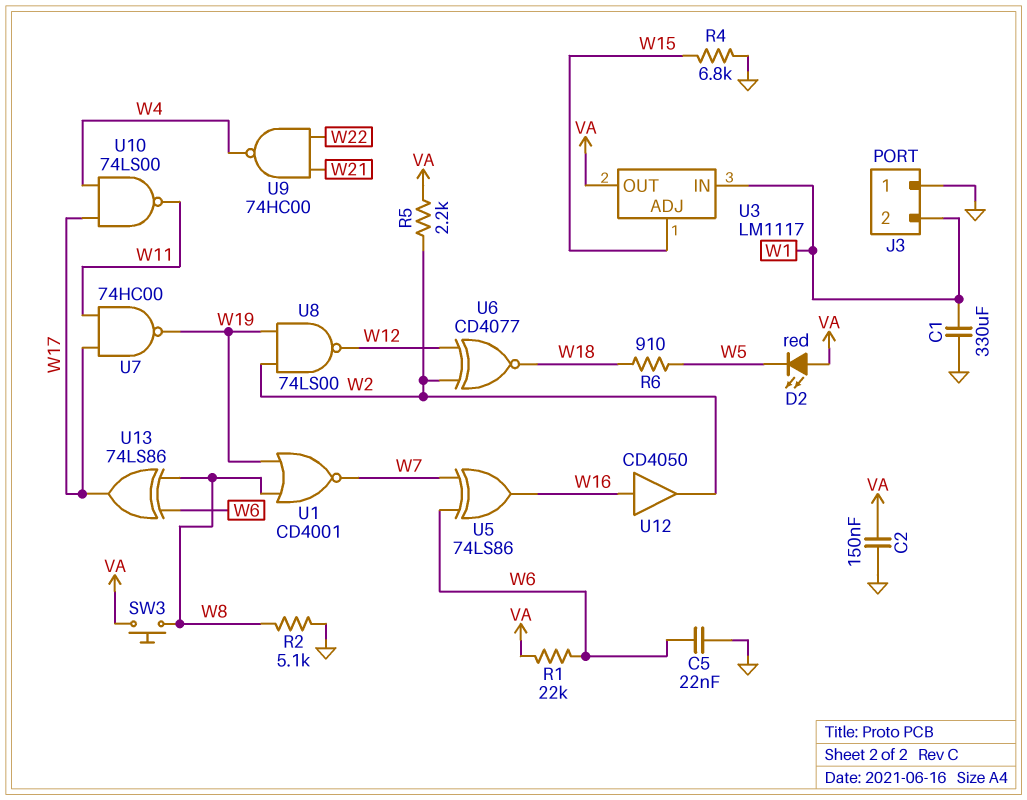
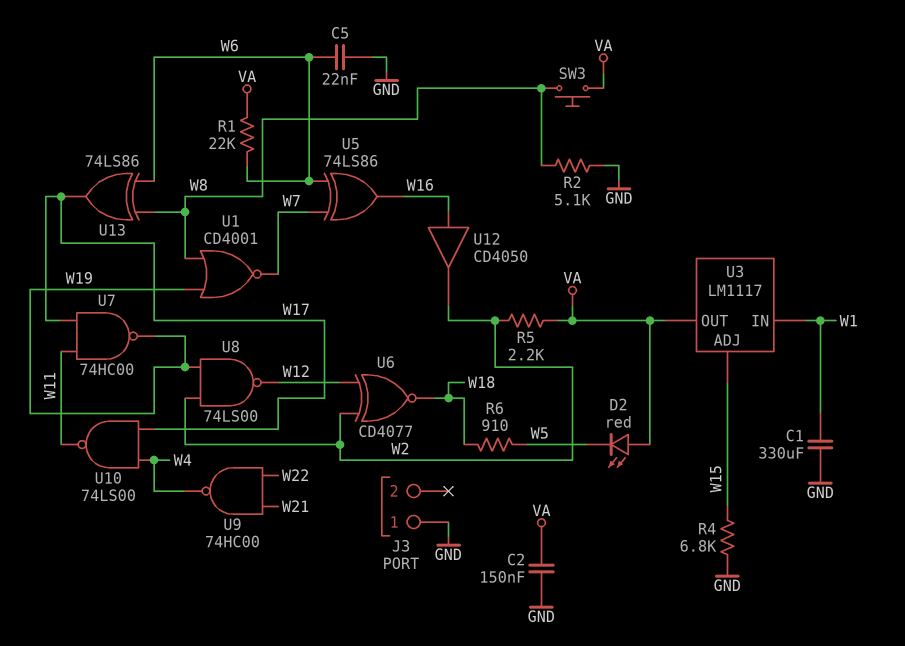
J3 pin 2: W1 -> none

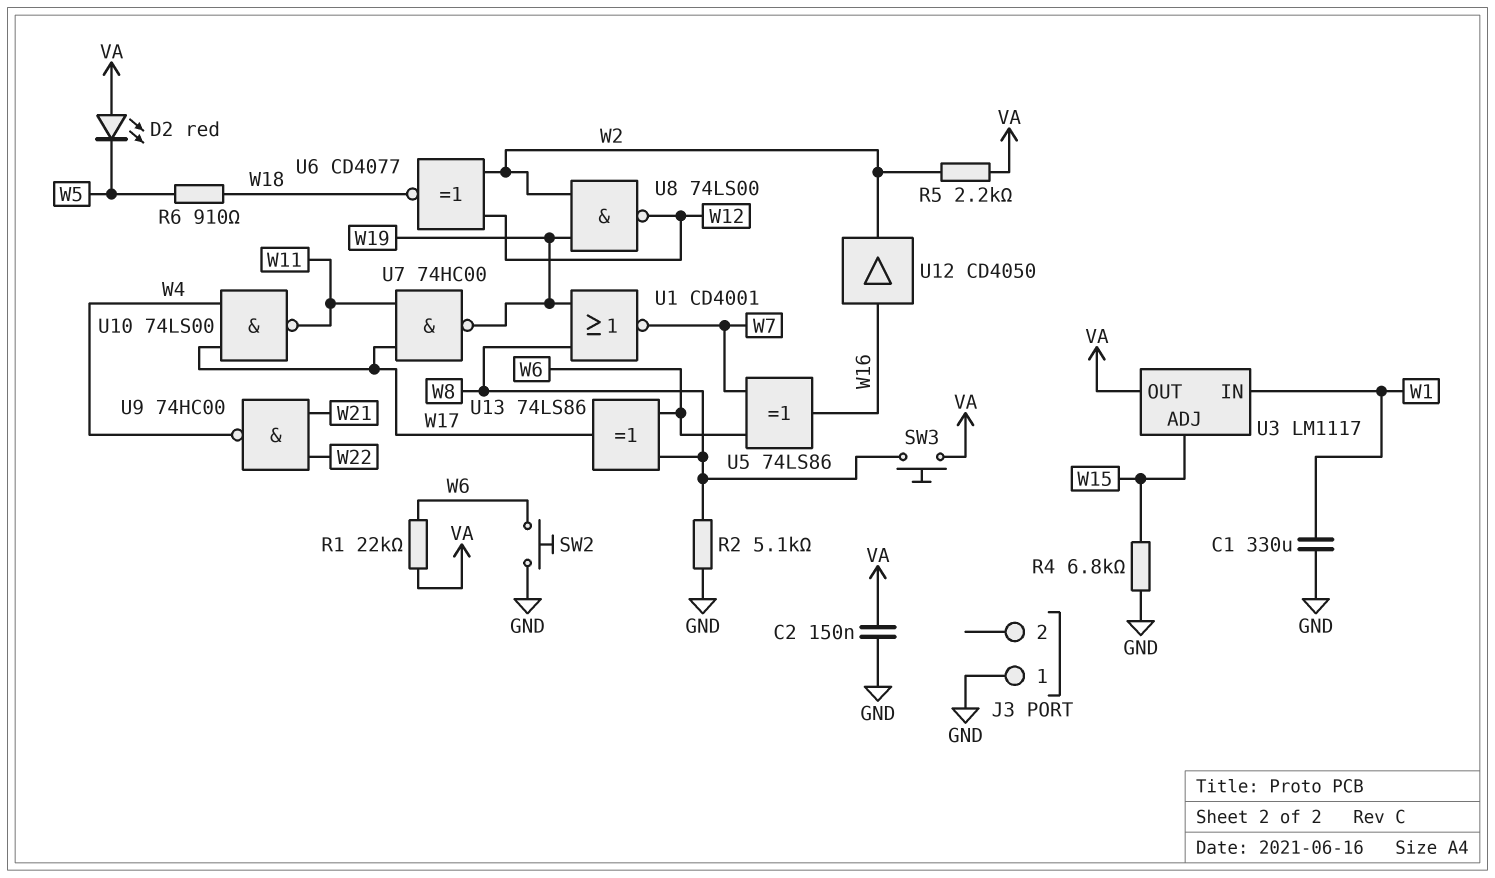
C5: 22nF (GND, W6) -> none
SW2: none -> button (GND, W6)

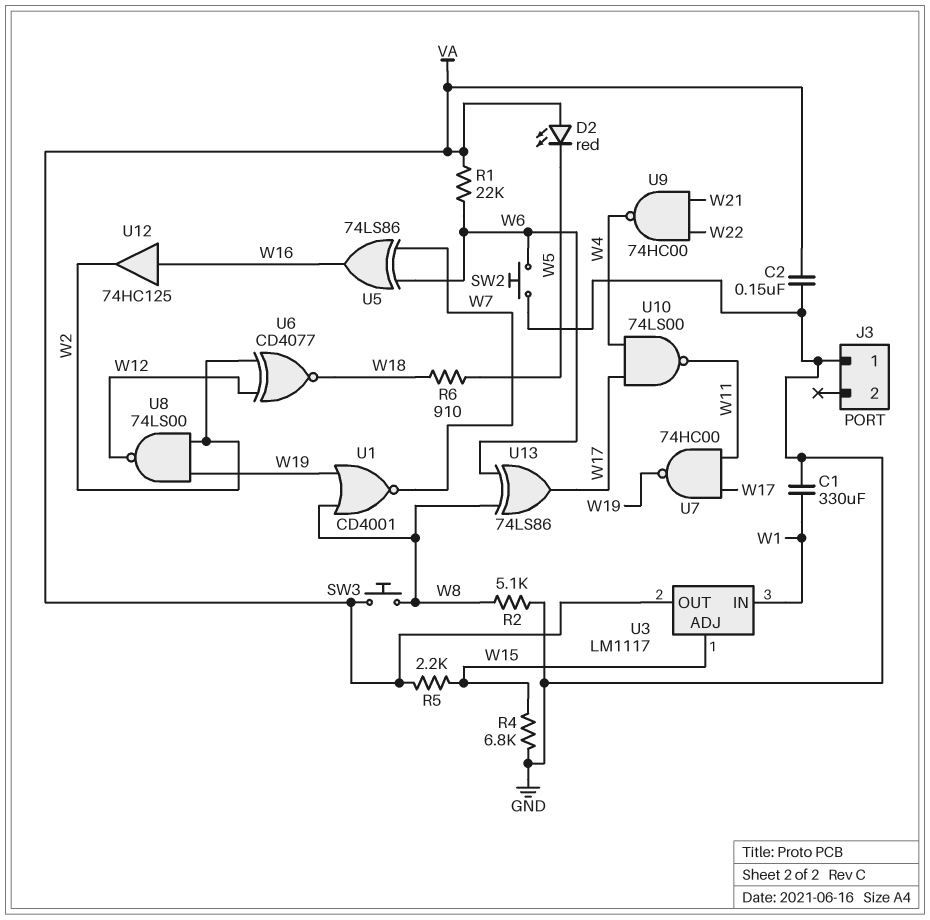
R5: 2.2k (VA, W2) -> 2.2k (VA, W15)
U12: buffer CD4050 (in W16, out W2) -> buffer 74HC125 (in W16, out W2)

